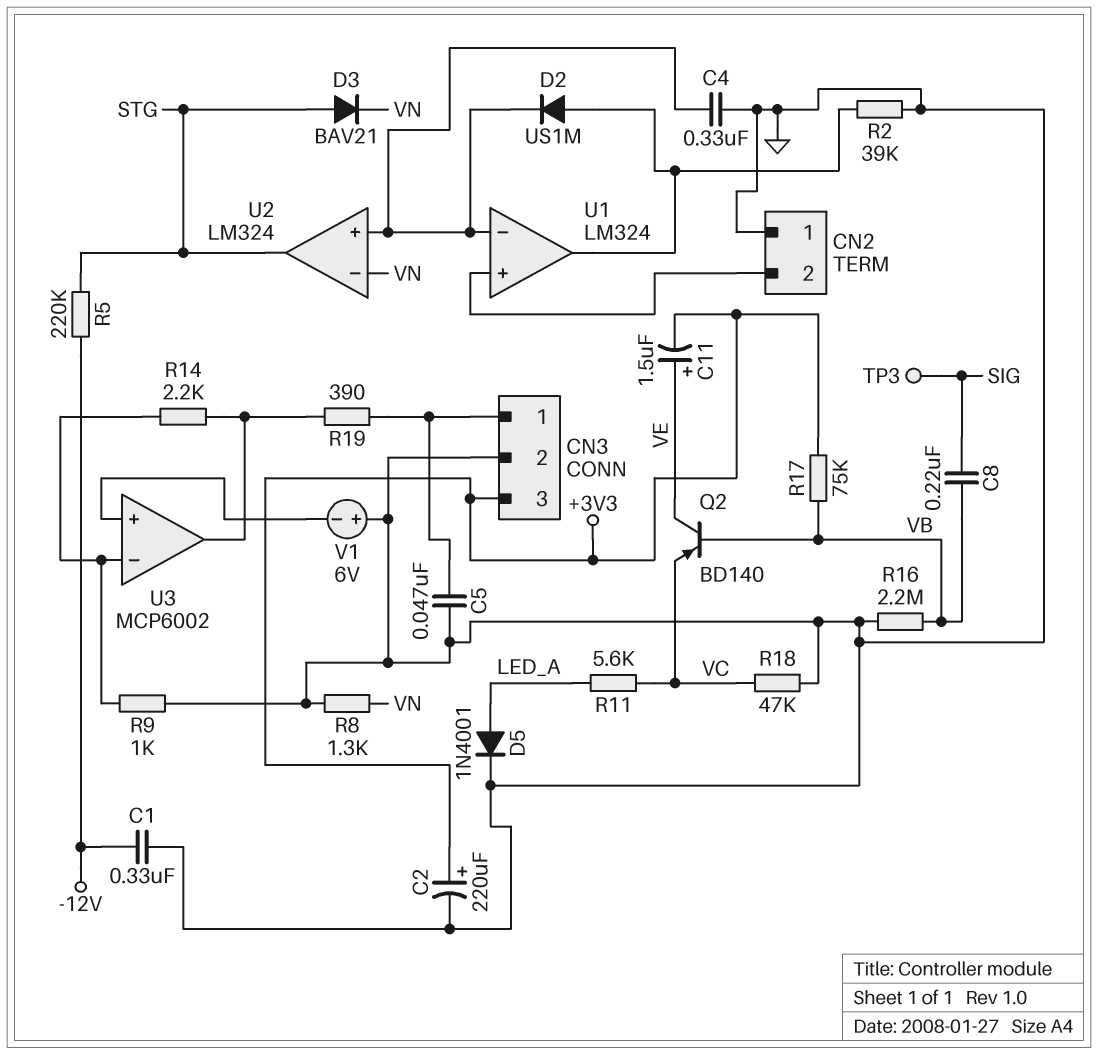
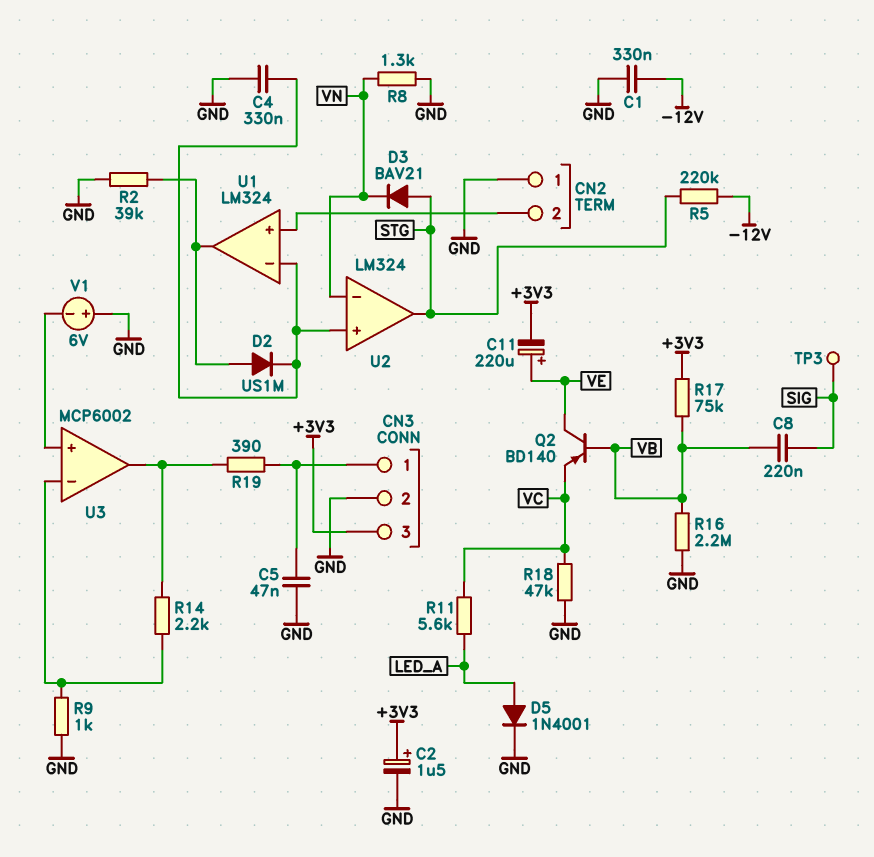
C2: 220uF (plus +3V3, minus GND) -> 1.5uF (plus +3V3, minus GND)
C11: 1.5uF (plus VE, minus +3V3) -> 220uF (plus VE, minus +3V3)

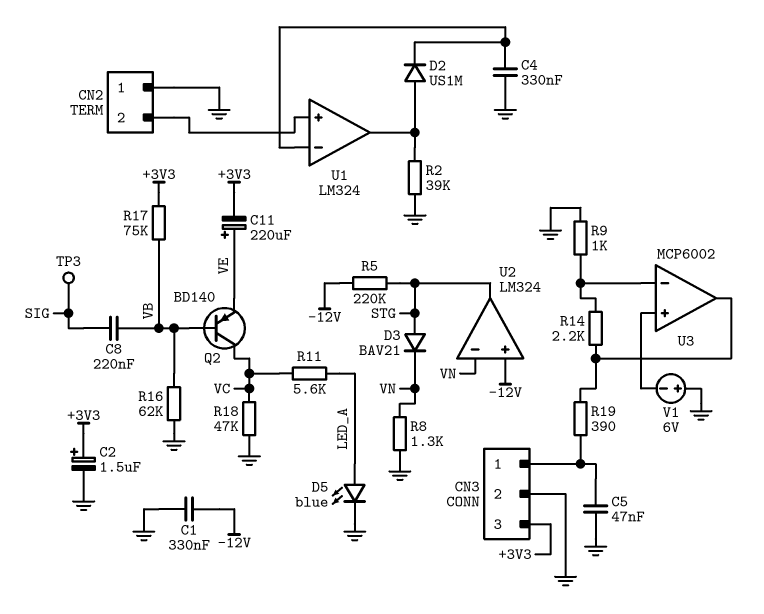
D5: diode 1N4001 (A LED_A, K GND) -> LED blue (A LED_A, K GND)
Q2: PNP BD140 (B VB, C VE, E VC) -> PNP BD140 (B VB, C VC, E VE)
R16: 2.2M (GND, VB) -> 62k (GND, VB)
U2 pin in+: U1/in- -> -12V

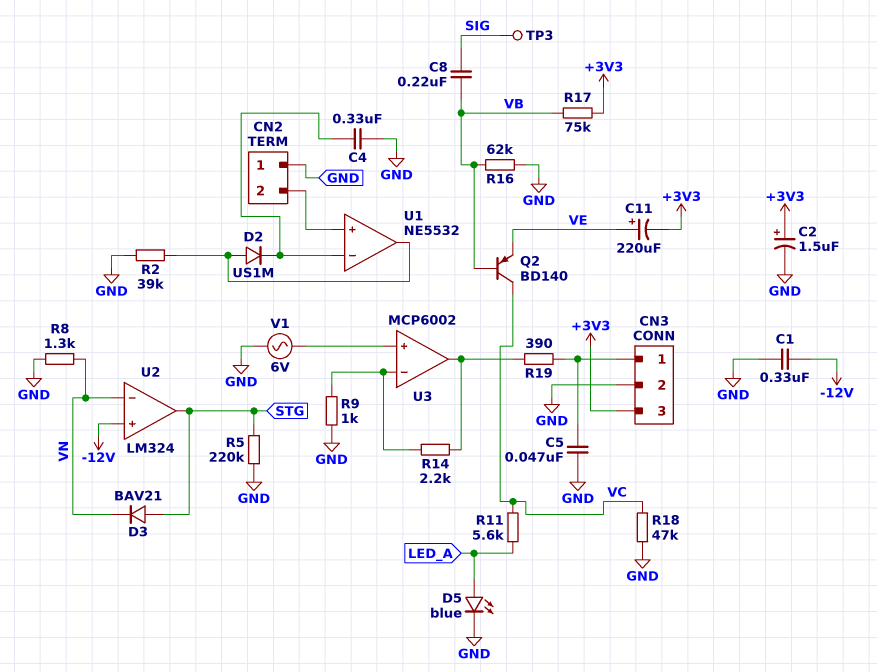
R5: 220k (-12V, STG) -> 220k (GND, STG)
U1: LM324 -> NE5532
V1: 6V (plus GND, minus U3/in+) -> AC 6V (GND, U3/in+)

